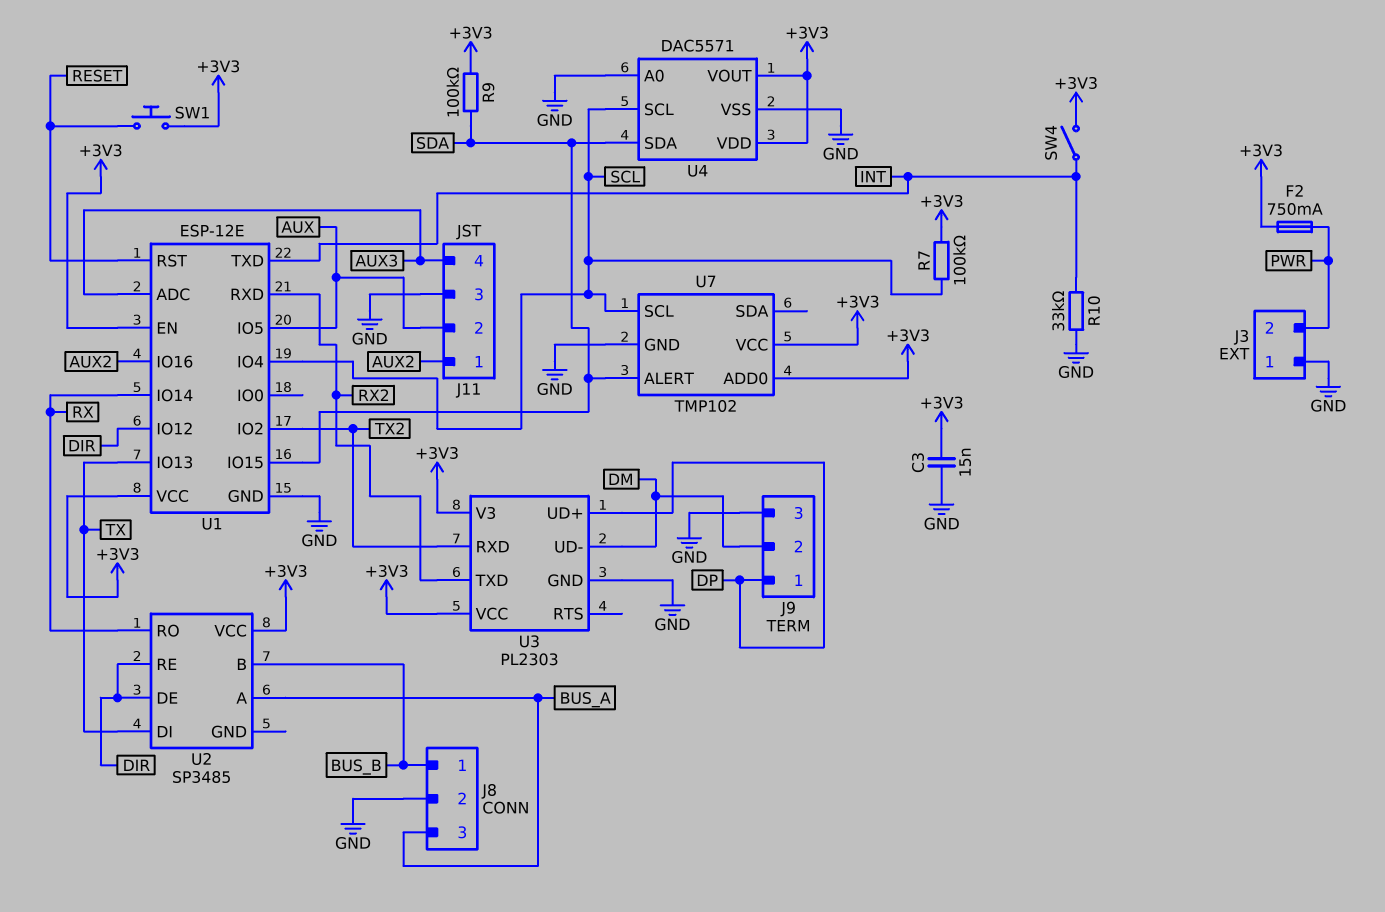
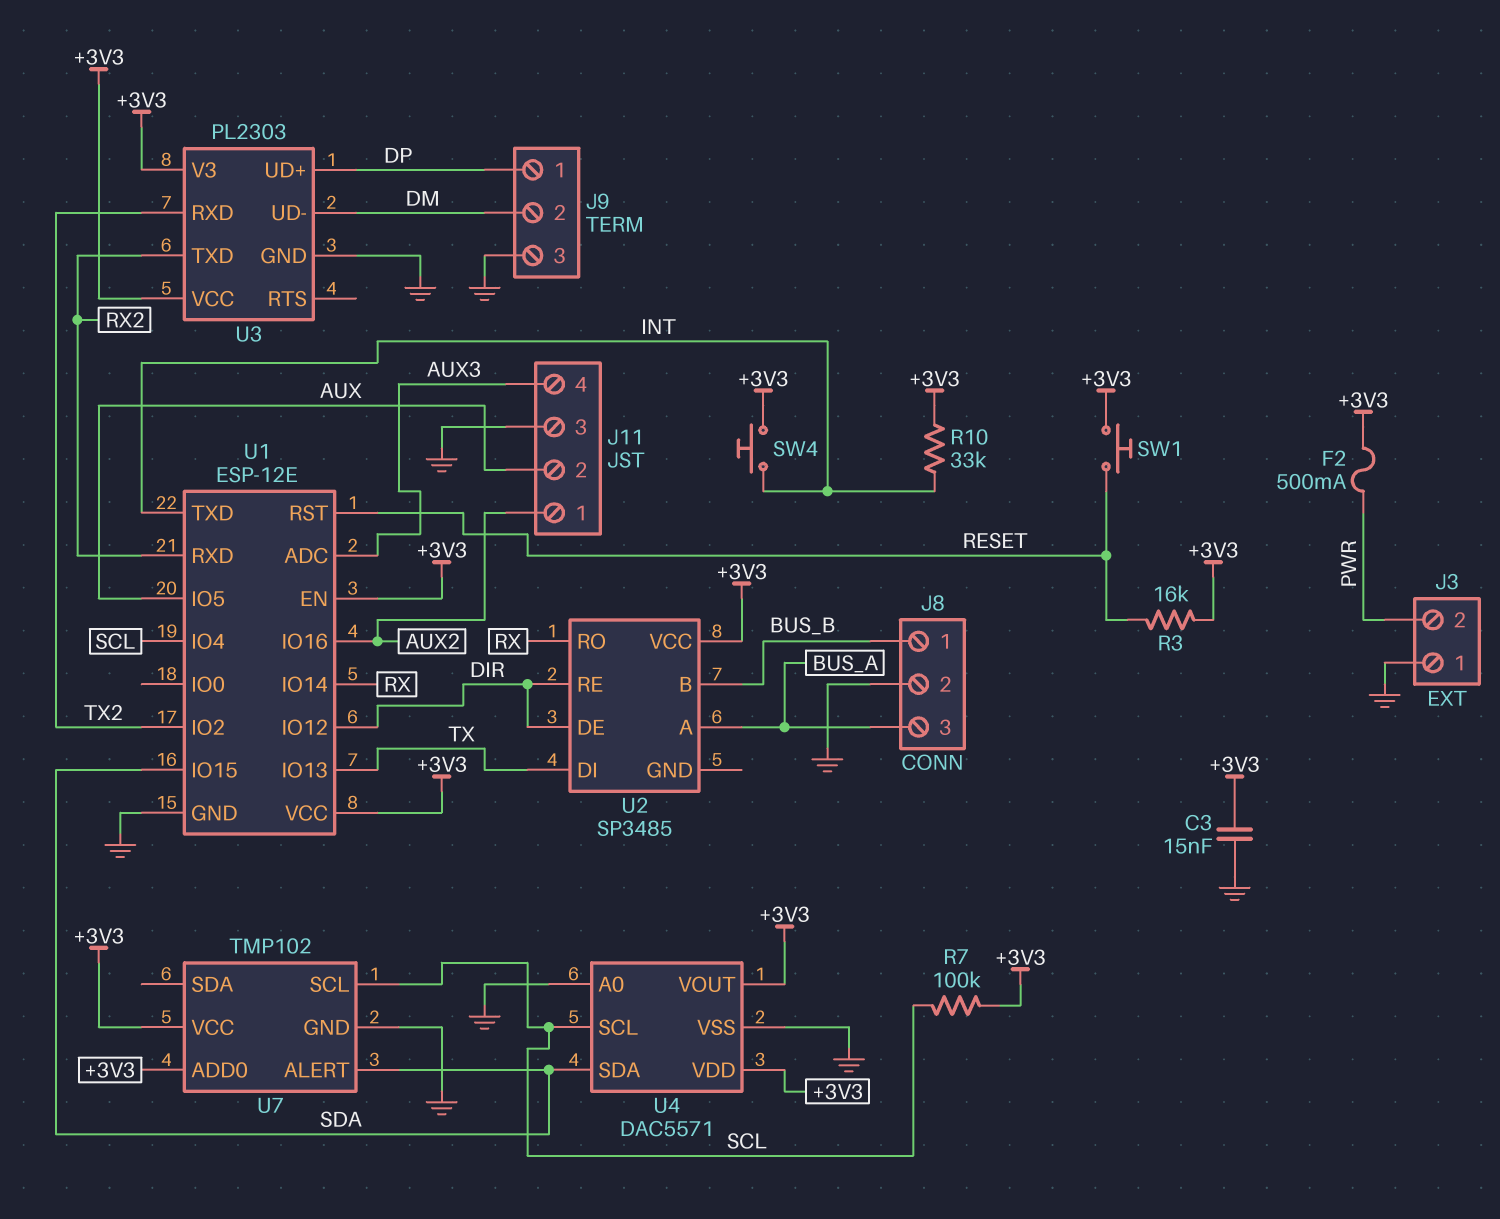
F2: 750mA (+3V3, PWR) -> 500mA (+3V3, PWR)
R3: none -> 16k (+3V3, RESET)
R9: 100k (+3V3, SDA) -> none
R10: 33k (GND, INT) -> 33k (+3V3, INT)
SW4: switch (+3V3, INT) -> button (+3V3, INT)

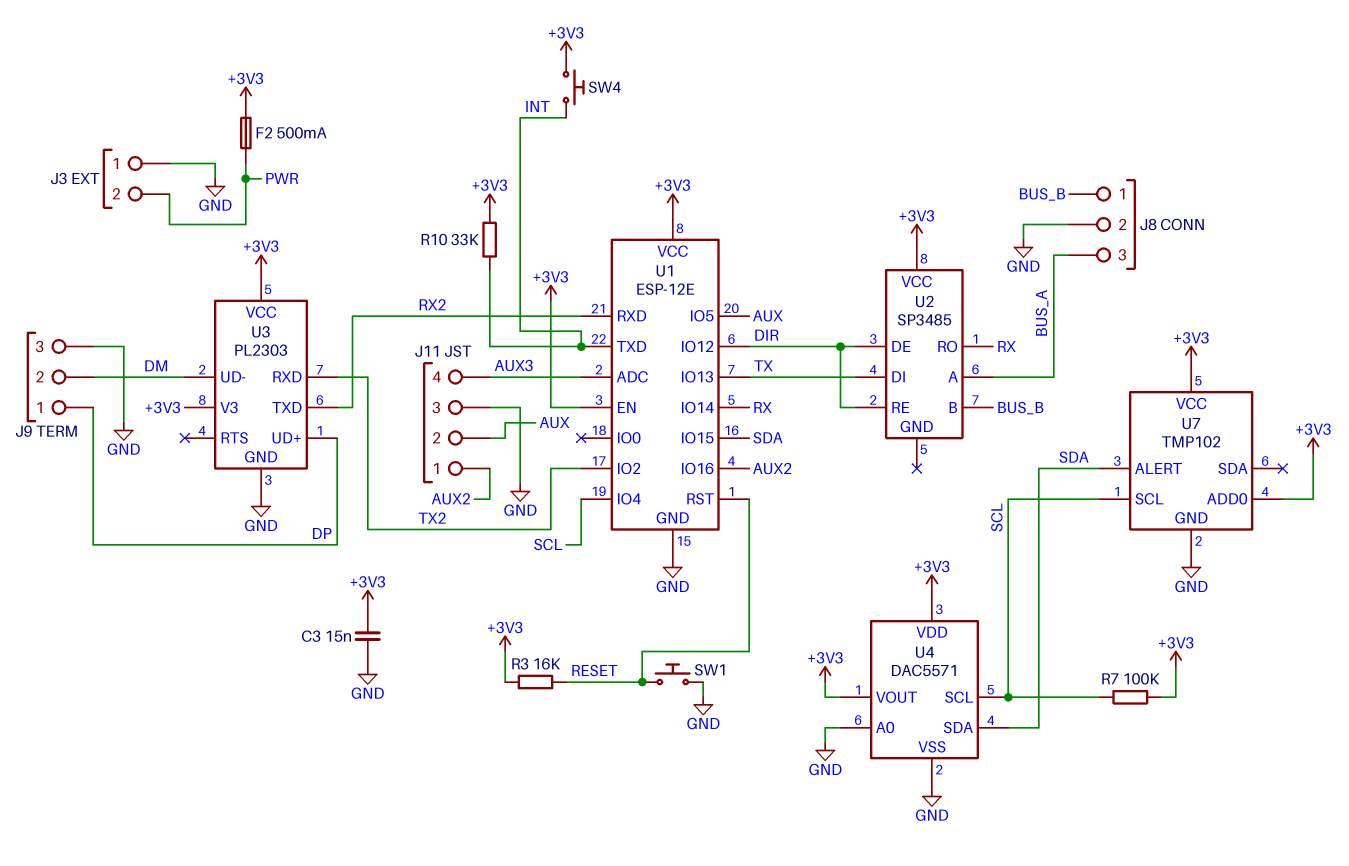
SW1: button (+3V3, RESET) -> button (GND, RESET)

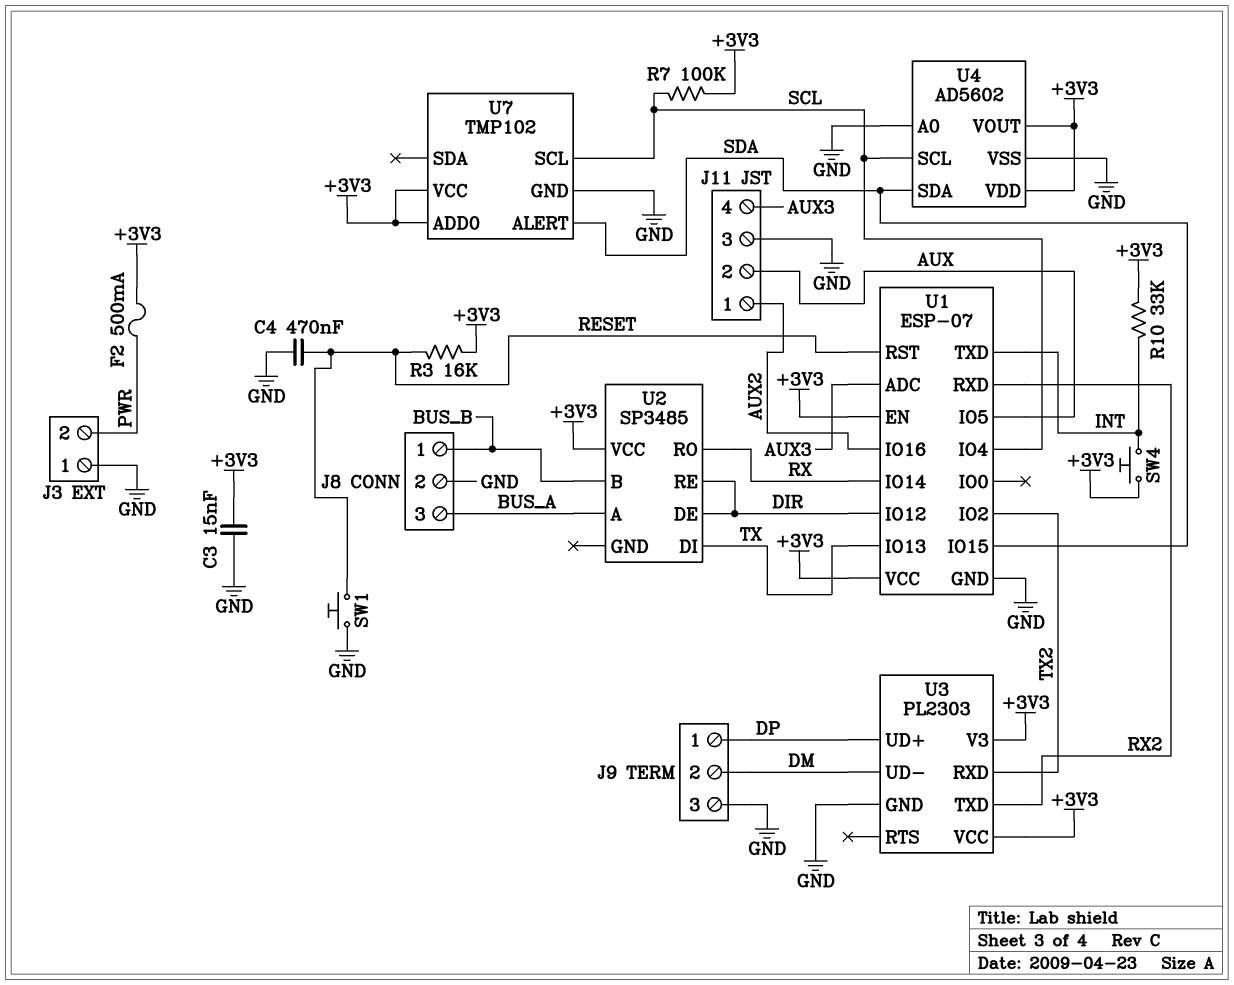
C4: none -> 470nF (GND, RESET)
U1: ESP-12E -> ESP-07
U4: DAC5571 -> AD5602

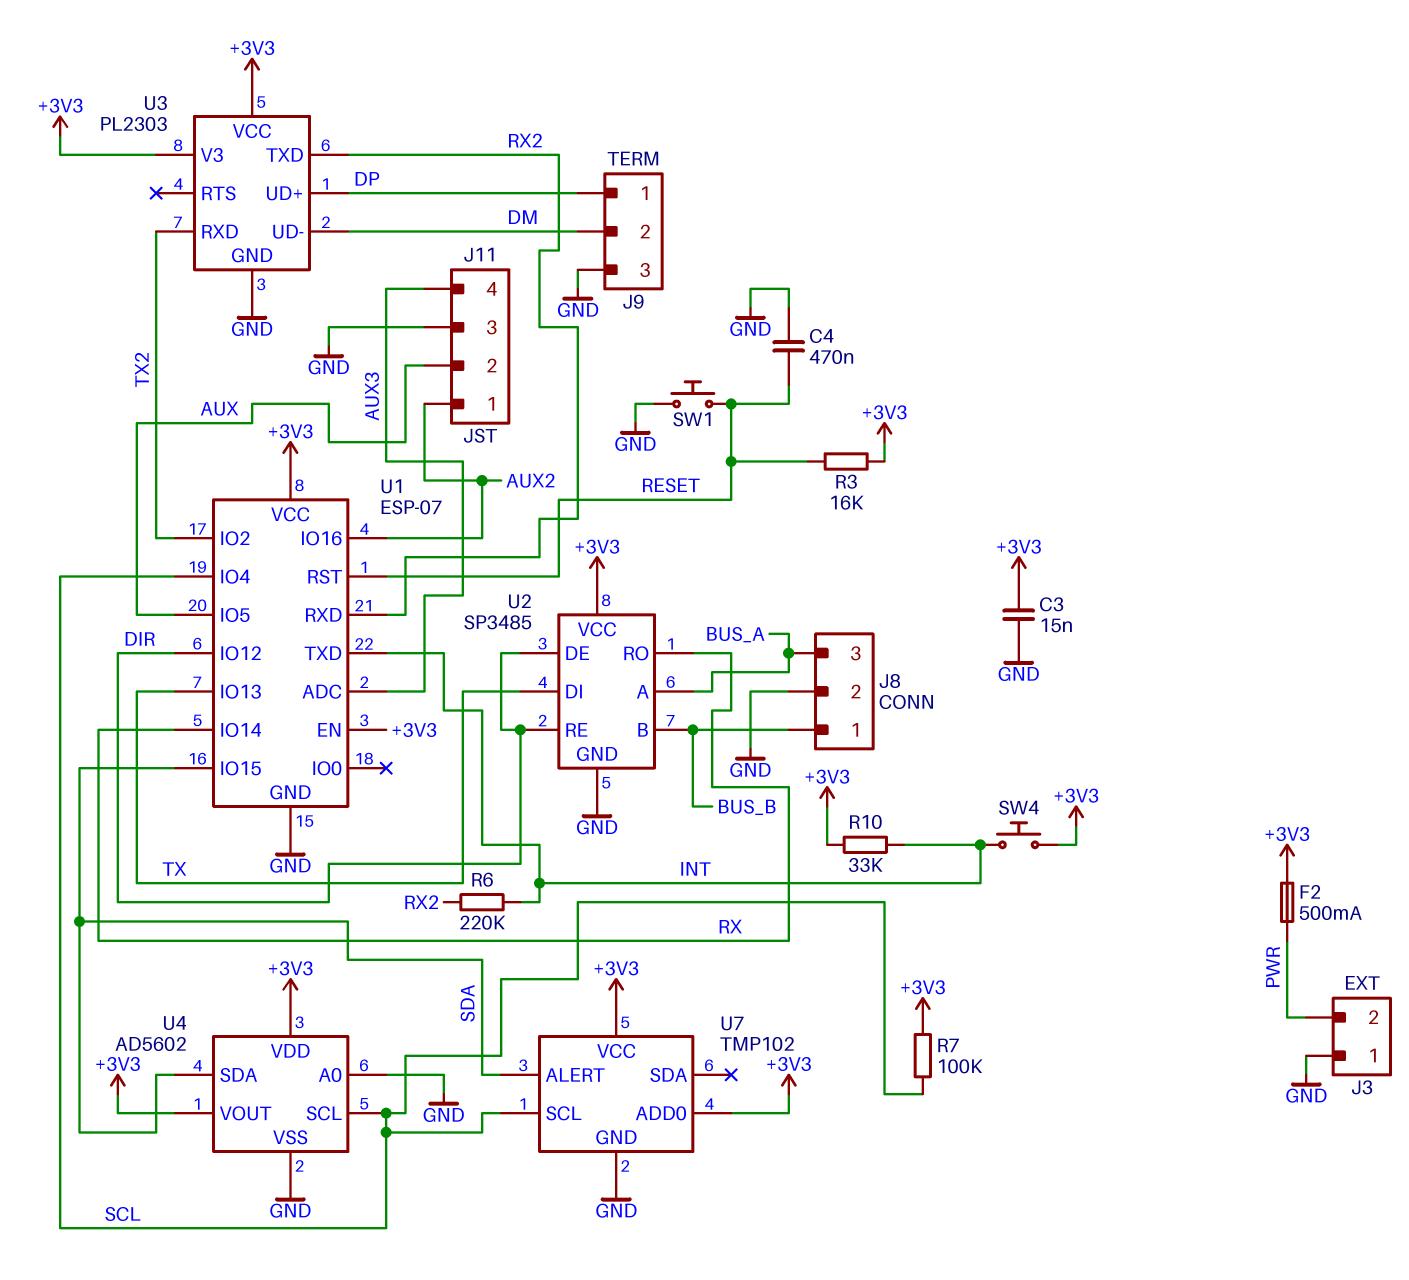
R6: none -> 220k (INT, RX2)
U2 pin GND: none -> GND

